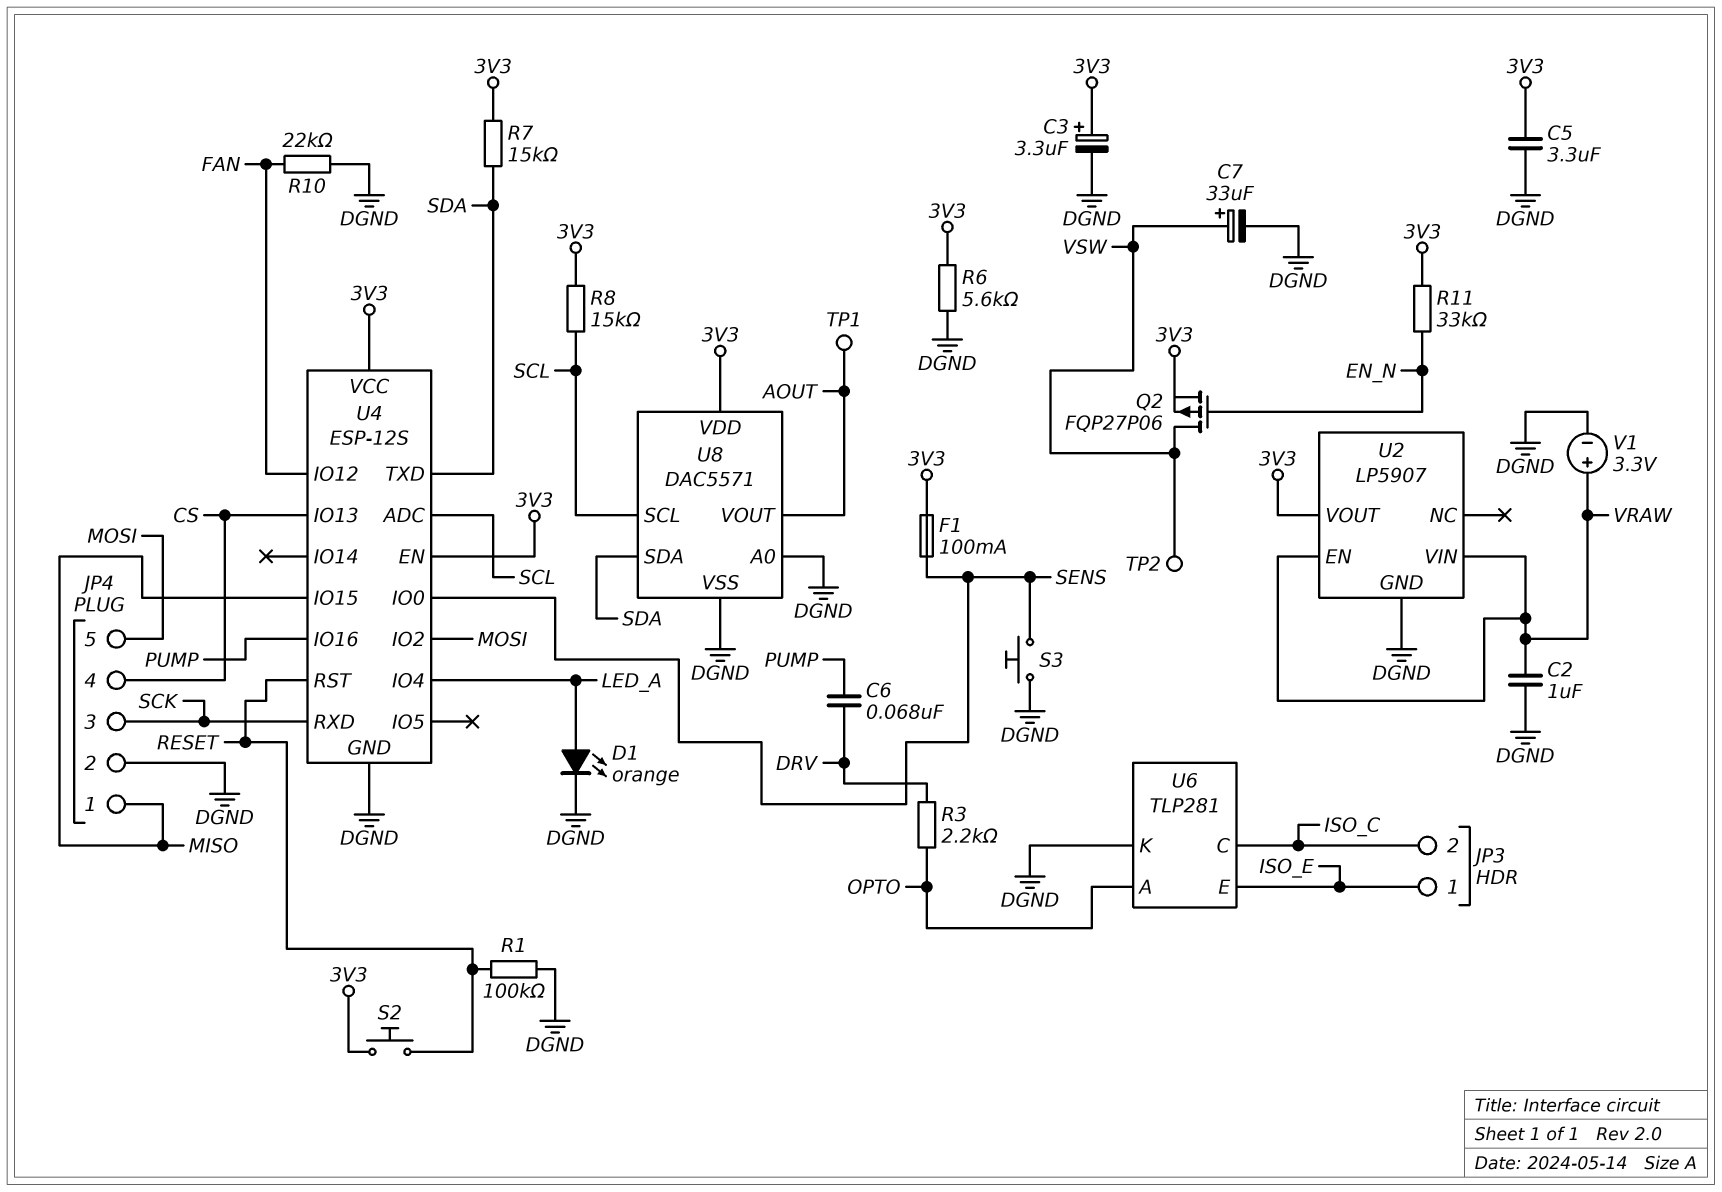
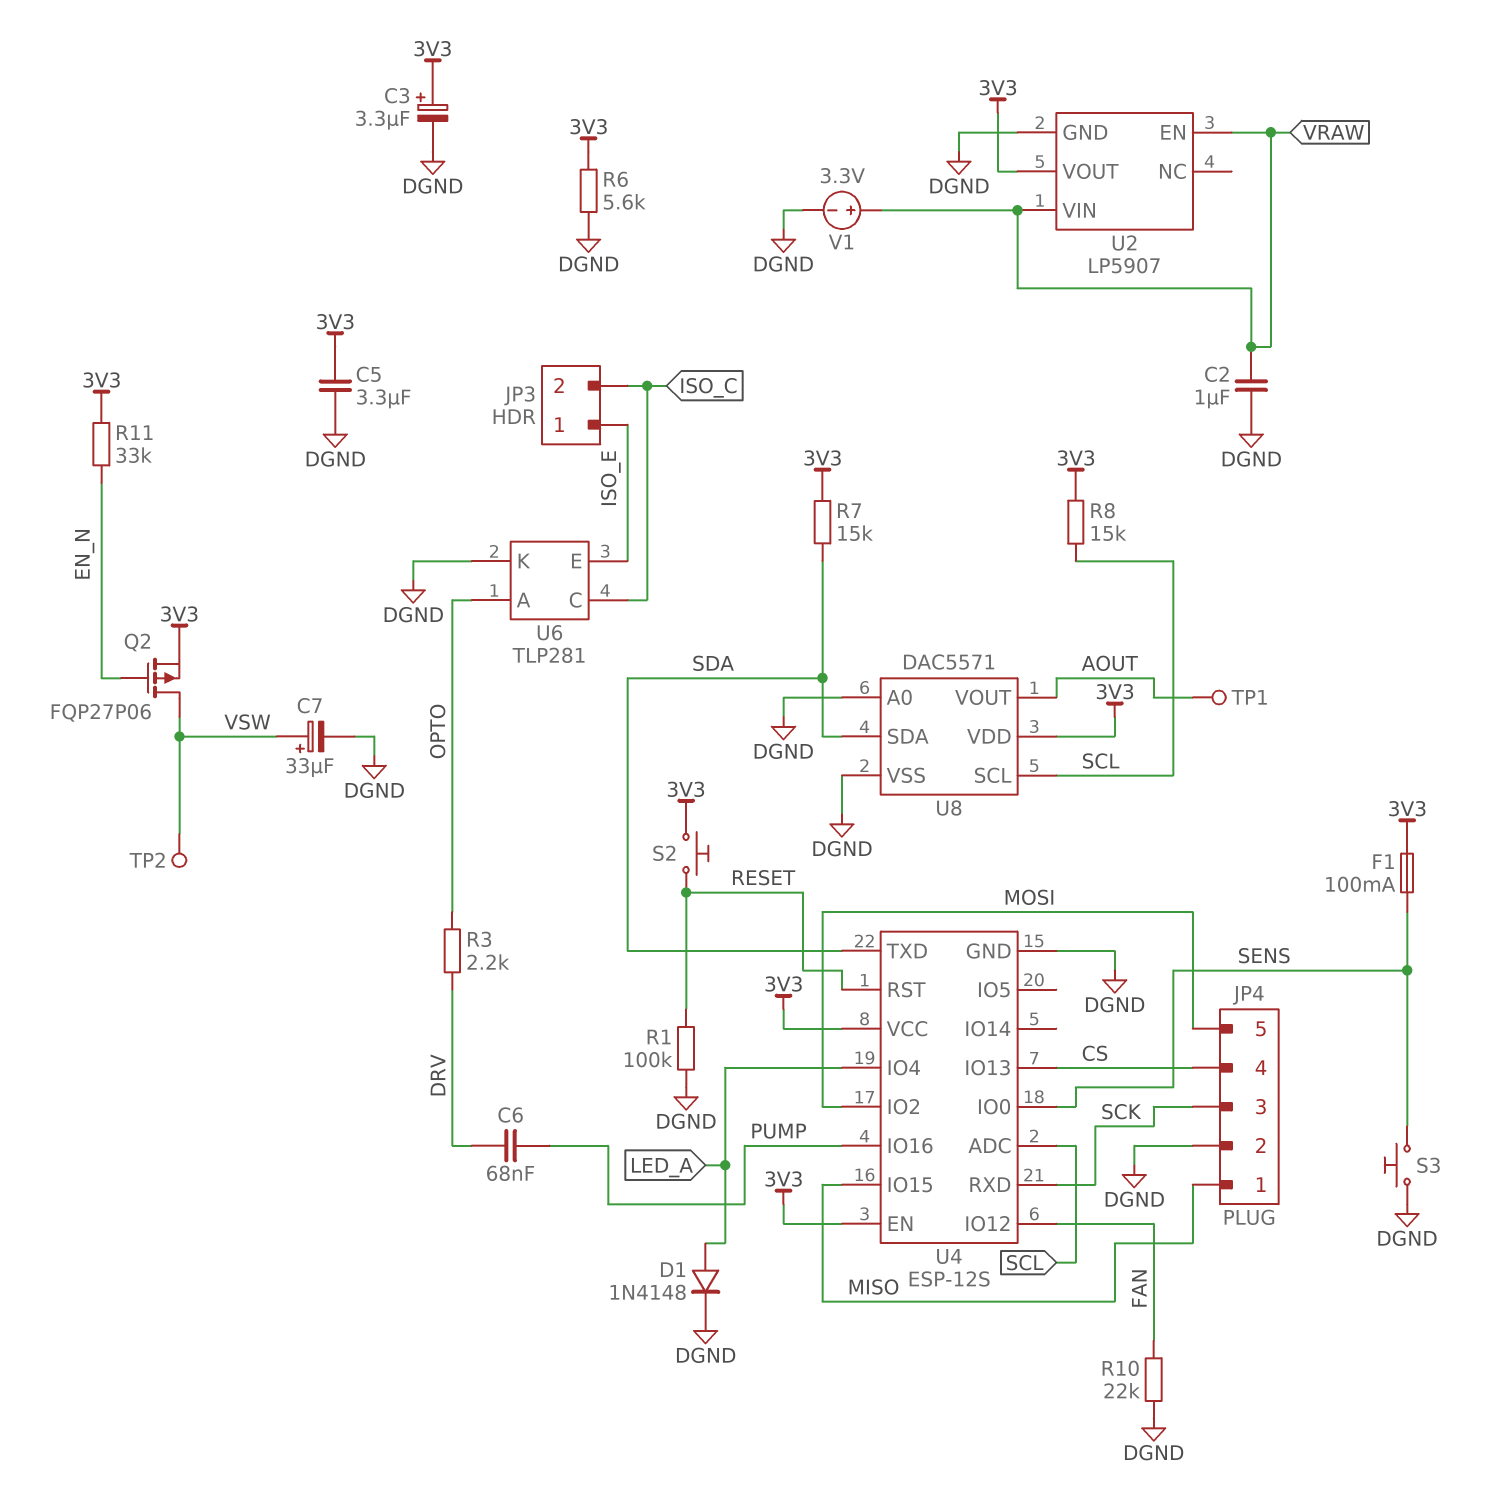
D1: LED orange (A LED_A, K DGND) -> diode 1N4148 (A LED_A, K DGND)

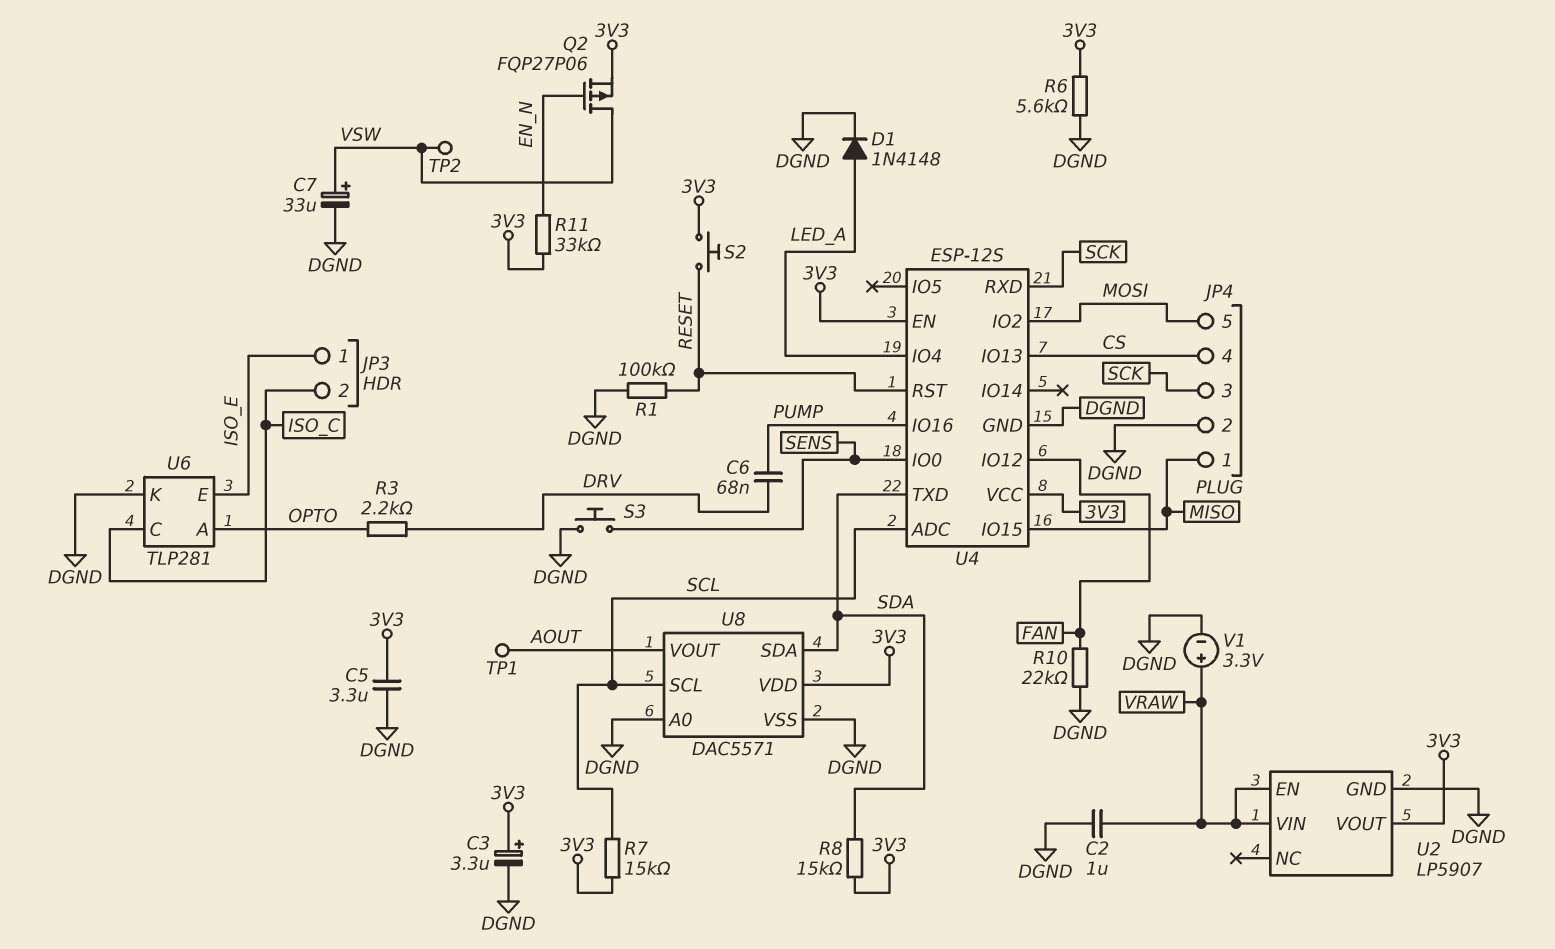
F1: 100mA (3V3, SENS) -> none
R7: 15k (3V3, SDA) -> 15k (3V3, SCL)
R8: 15k (3V3, SCL) -> 15k (3V3, SDA)

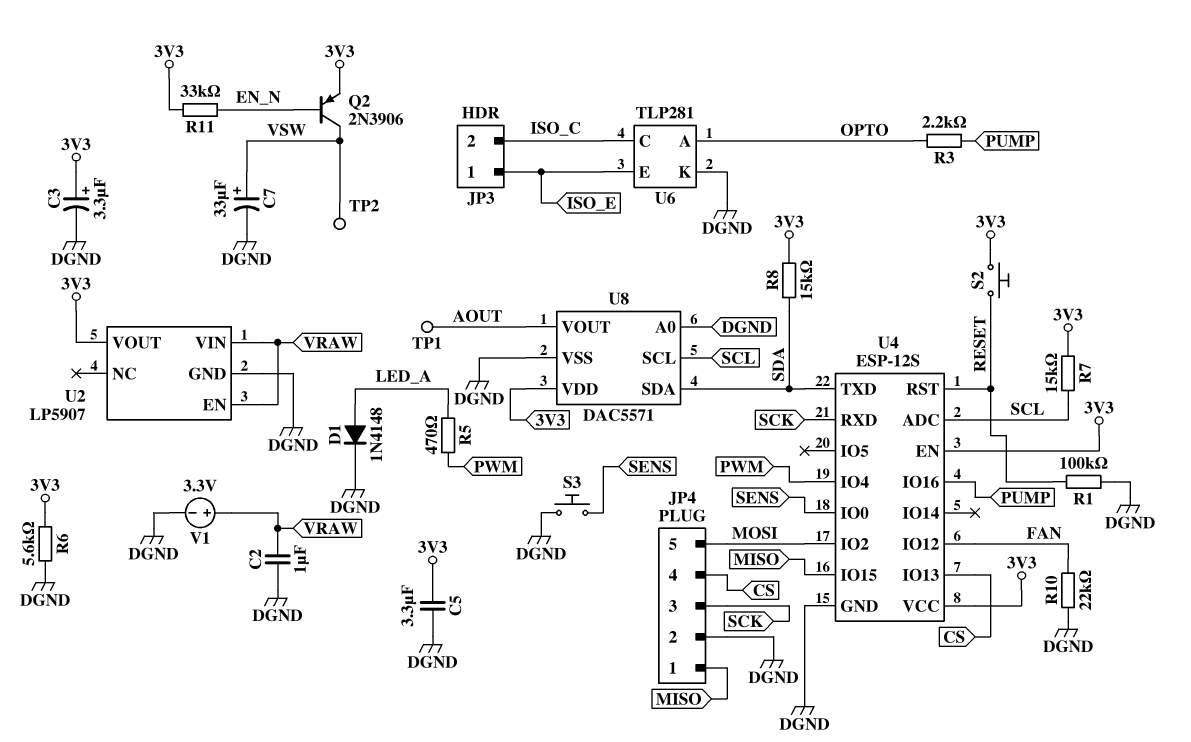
C6: 68nF (DRV, PUMP) -> none
Q2: PMOS FQP27P06 (G EN_N, D VSW, S 3V3) -> PNP 2N3906 (B EN_N, C VSW, E 3V3)
R3: 2.2k (DRV, OPTO) -> 2.2k (OPTO, PUMP)
R5: none -> 470 (LED_A, PWM)
U4 pin IO4: LED_A -> PWM

